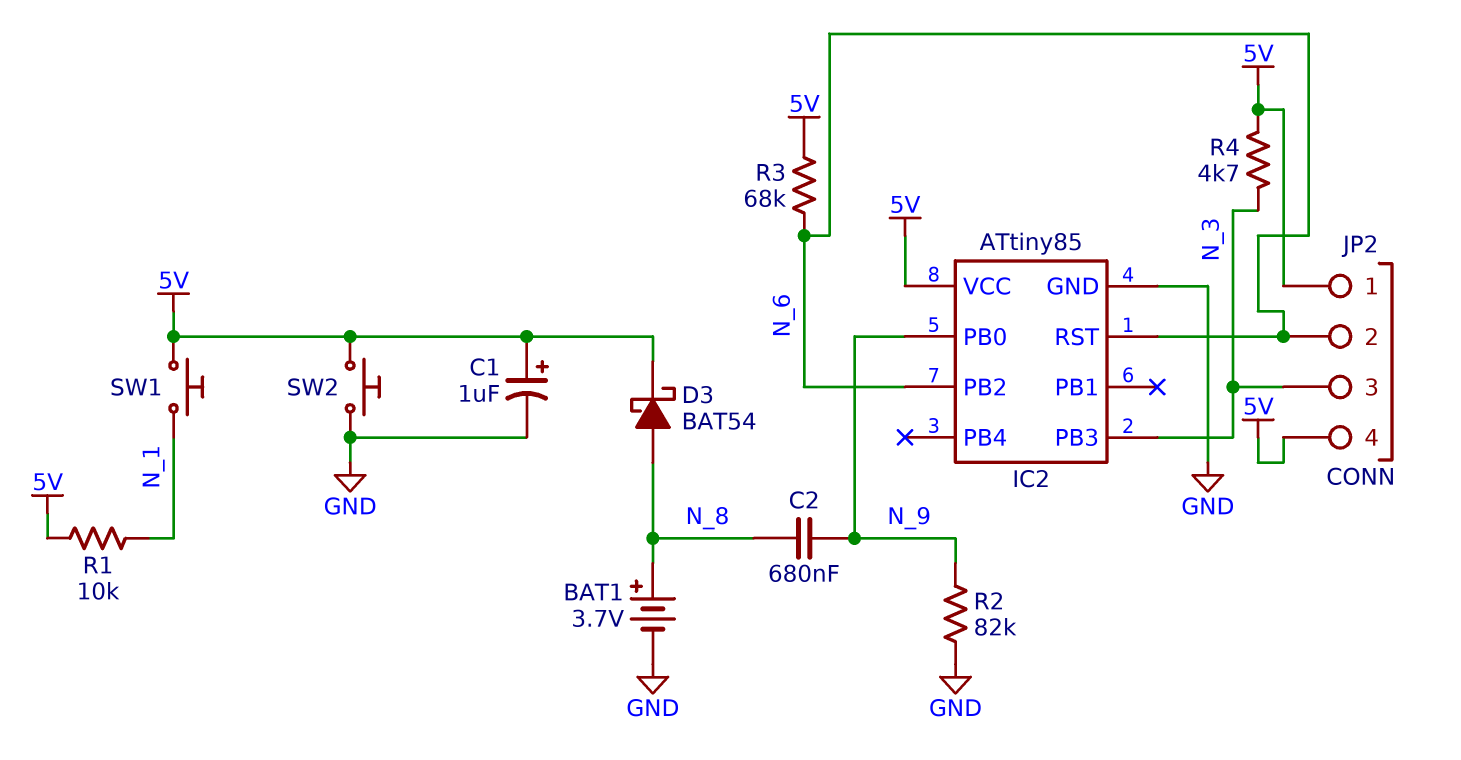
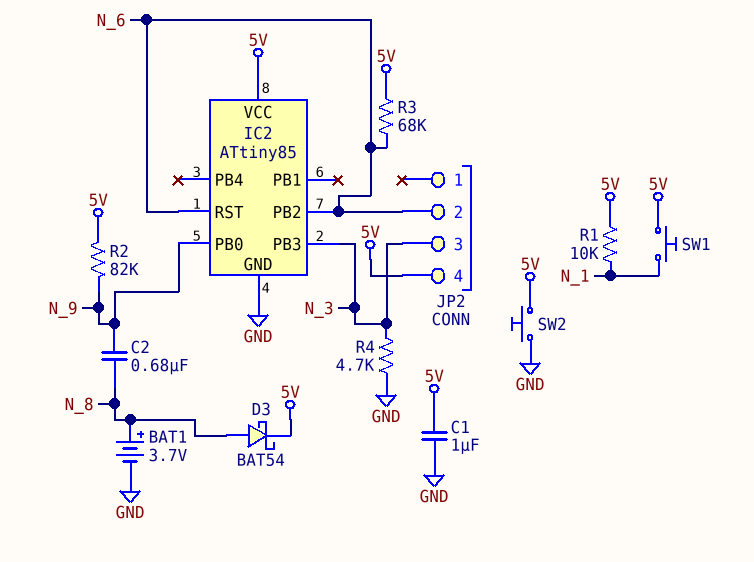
C1: 1uF (plus 5V, minus GND) -> 1uF (5V, GND)
JP2 pin 1: 5V -> none
R2: 82k (GND, N_9) -> 82k (5V, N_9)
R4: 4.7k (5V, N_3) -> 4.7k (GND, N_3)

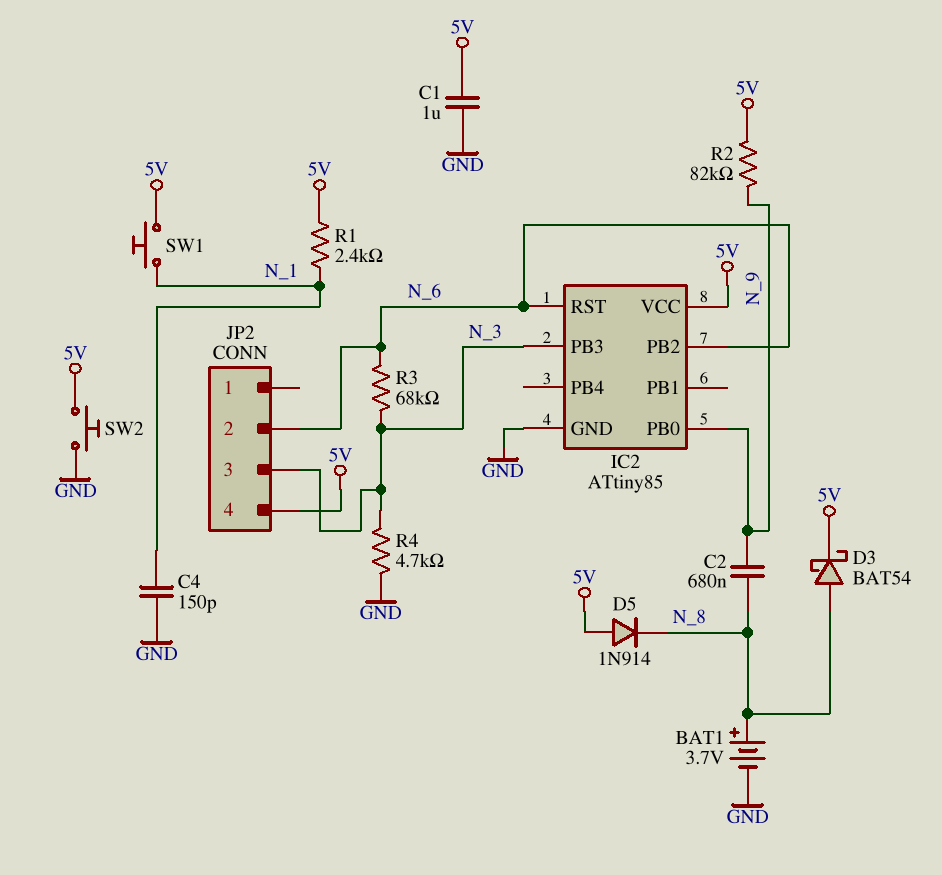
C4: none -> 150pF (GND, N_1)
D5: none -> diode 1N914 (A 5V, K N_8)
R1: 10k (5V, N_1) -> 2.4k (5V, N_1)
R3: 68k (5V, N_6) -> 68k (N_3, N_6)

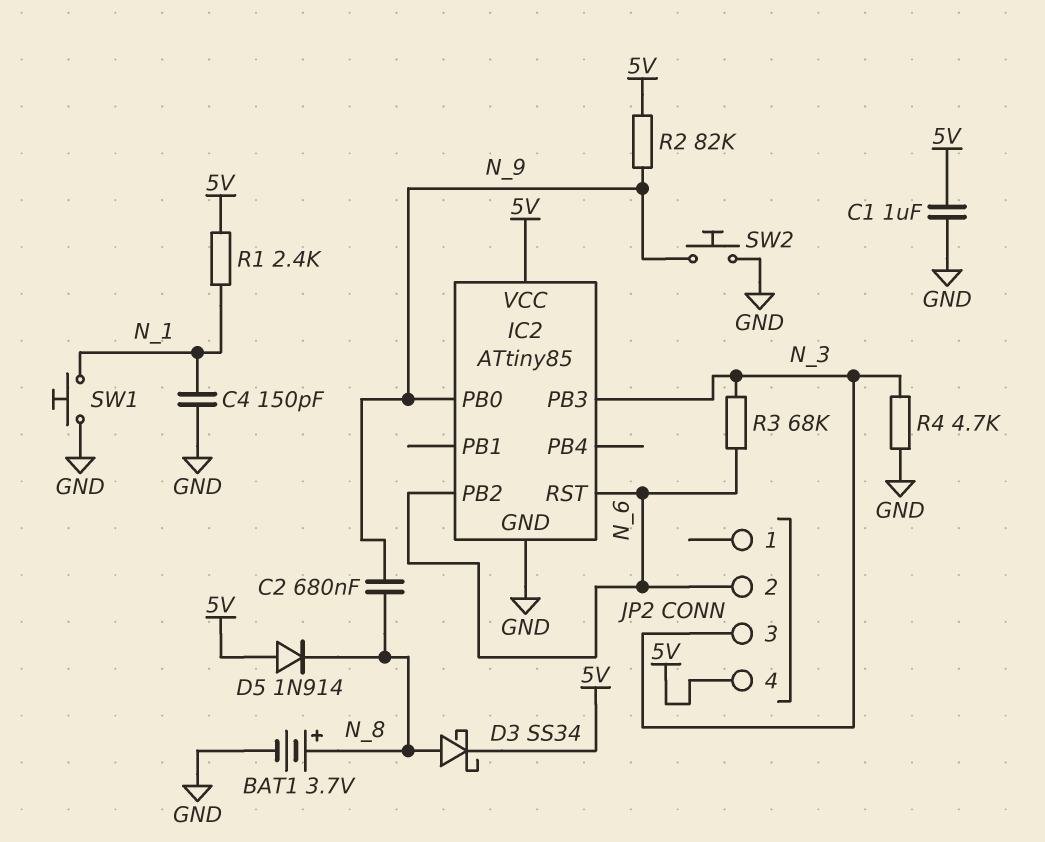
D3: schottky BAT54 (A N_8, K 5V) -> schottky SS34 (A N_8, K 5V)
SW1: button (5V, N_1) -> button (GND, N_1)
SW2: button (5V, GND) -> button (GND, N_9)

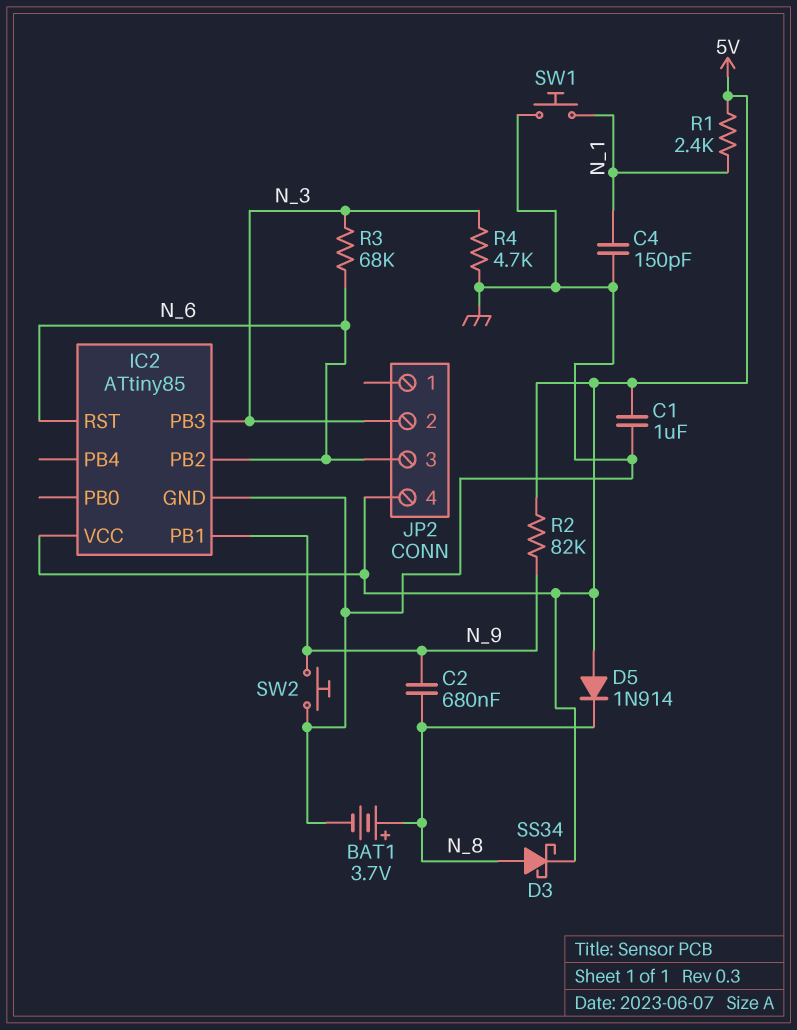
IC2 pin PB0: N_9 -> none
IC2 pin PB1: none -> N_9
JP2 pin 2: N_6 -> N_3
JP2 pin 3: N_3 -> N_6

